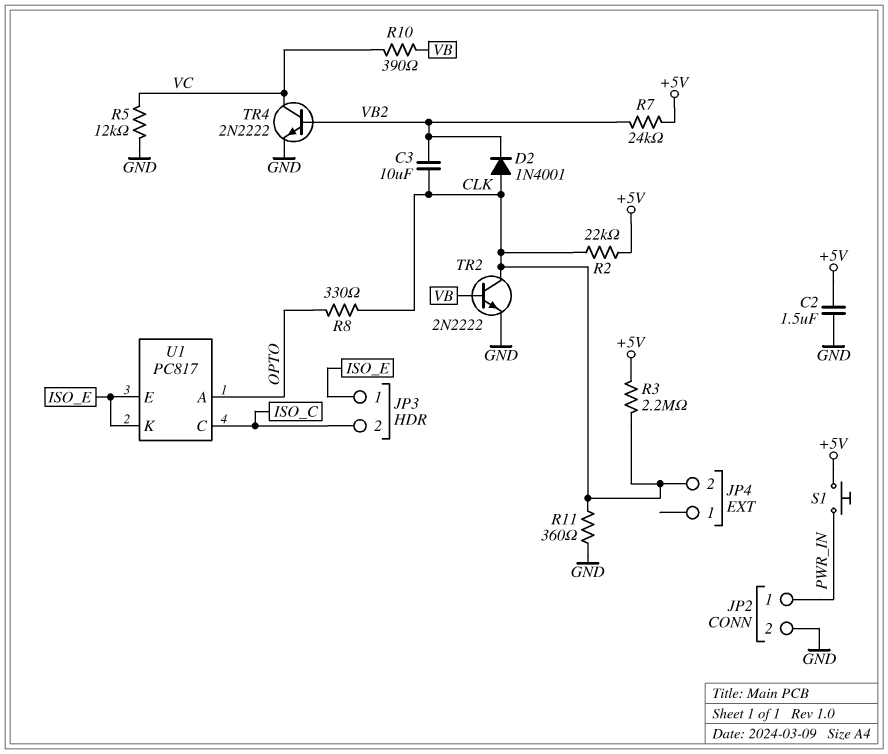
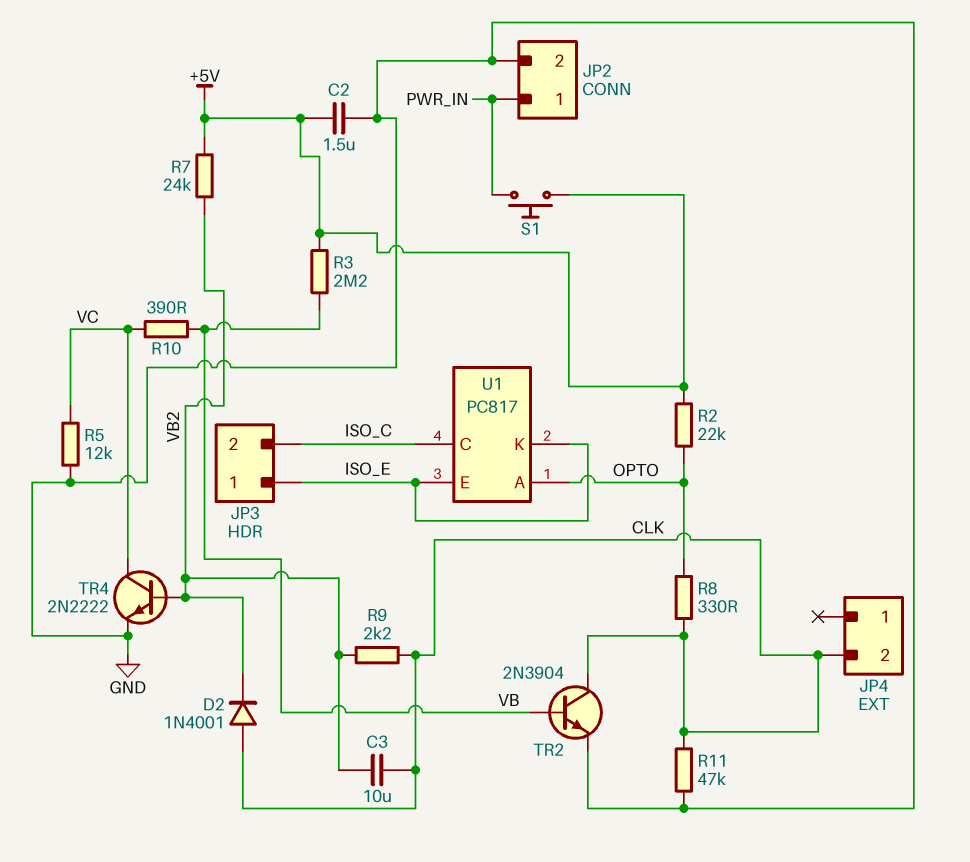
R2: 22k (+5V, CLK) -> 22k (+5V, OPTO)
R3: 2.2M (+5V, CLK) -> 2.2M (+5V, VB)
R9: none -> 2.2k (CLK, VB2)
R11: 360 (CLK, GND) -> 47k (CLK, GND)
TR2: NPN 2N2222 (B VB, C CLK, E GND) -> NPN 2N3904 (B VB, C CLK, E GND)

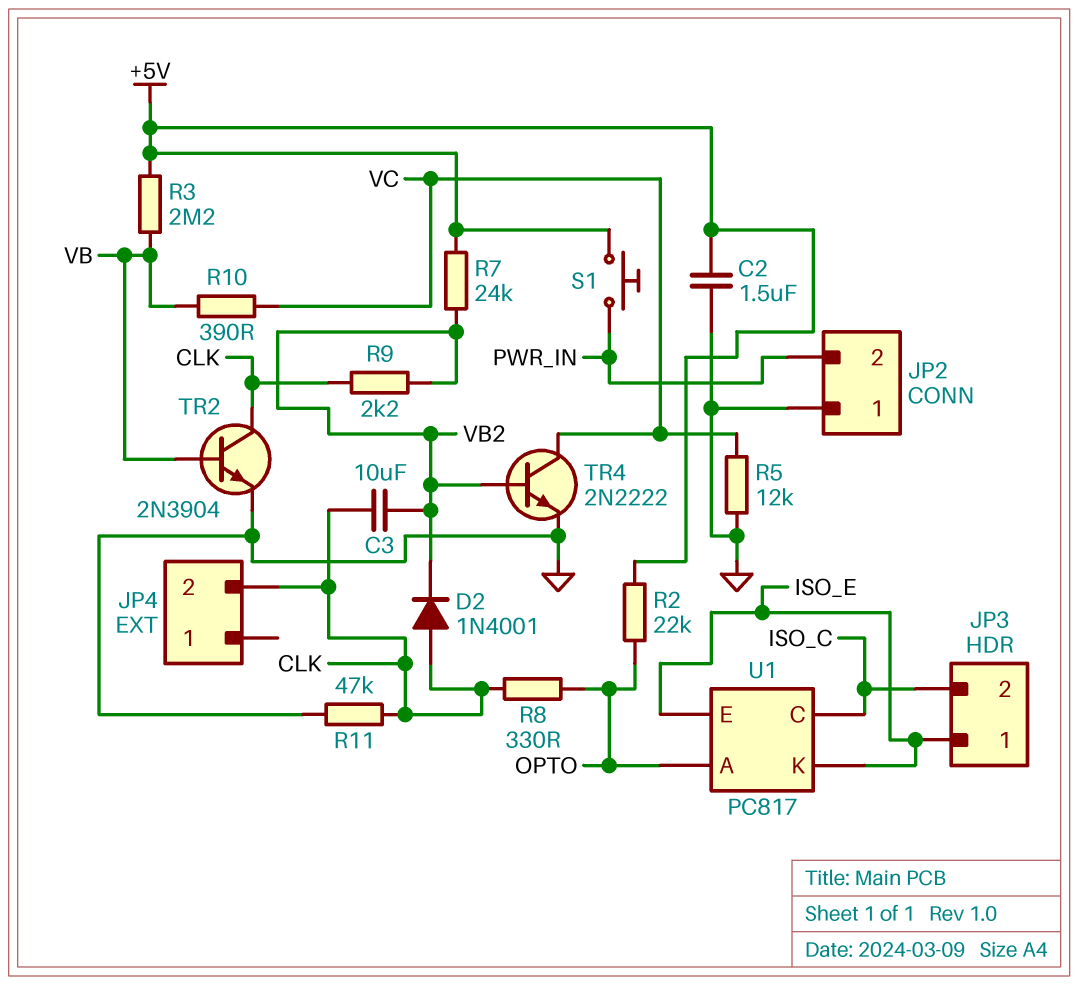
JP2 pin 1: PWR_IN -> GND
JP2 pin 2: GND -> PWR_IN

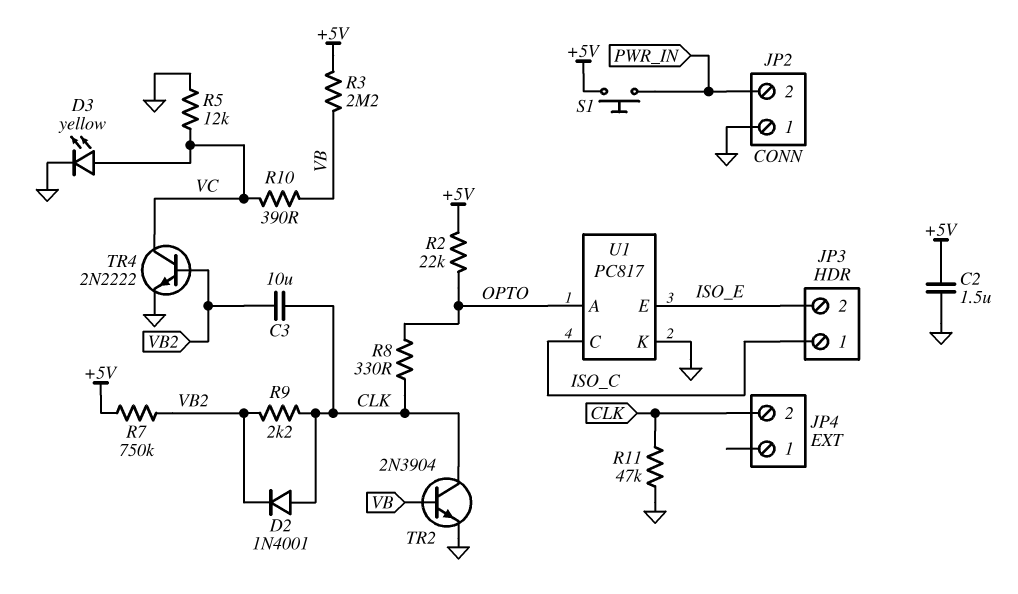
D3: none -> LED yellow (A VC, K GND)
JP3 pin 1: ISO_E -> ISO_C
JP3 pin 2: ISO_C -> ISO_E
R7: 24k (+5V, VB2) -> 750k (+5V, VB2)
U1 pin K: ISO_E -> GND

